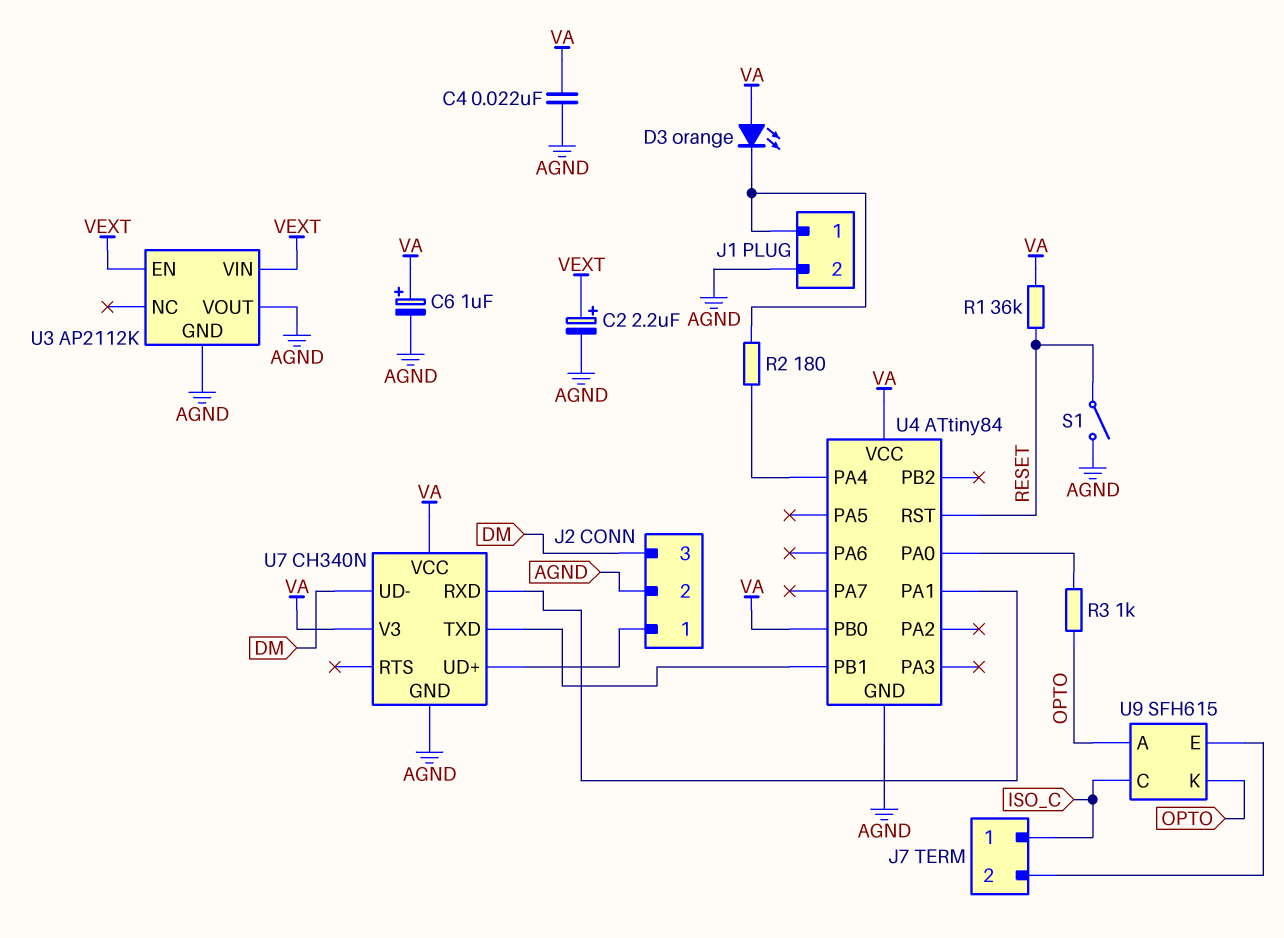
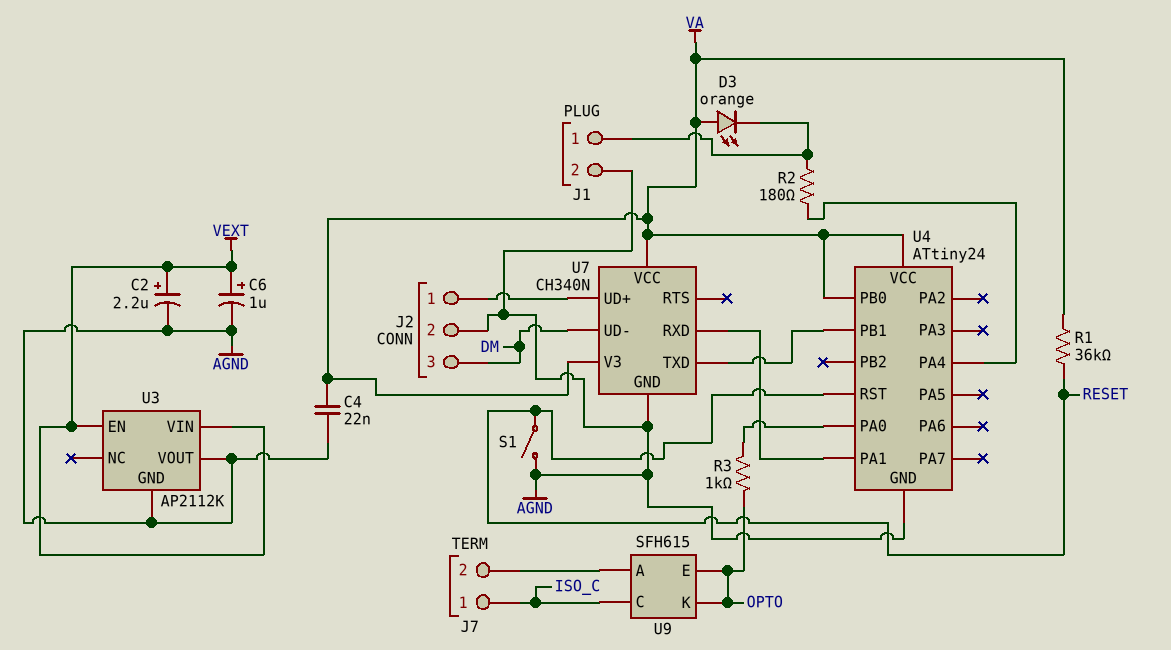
C6: 1uF (plus VA, minus AGND) -> 1uF (plus VEXT, minus AGND)
U4: ATtiny84 -> ATtiny24
U9 pin A: OPTO -> J7/2
U9 pin E: J7/2 -> OPTO

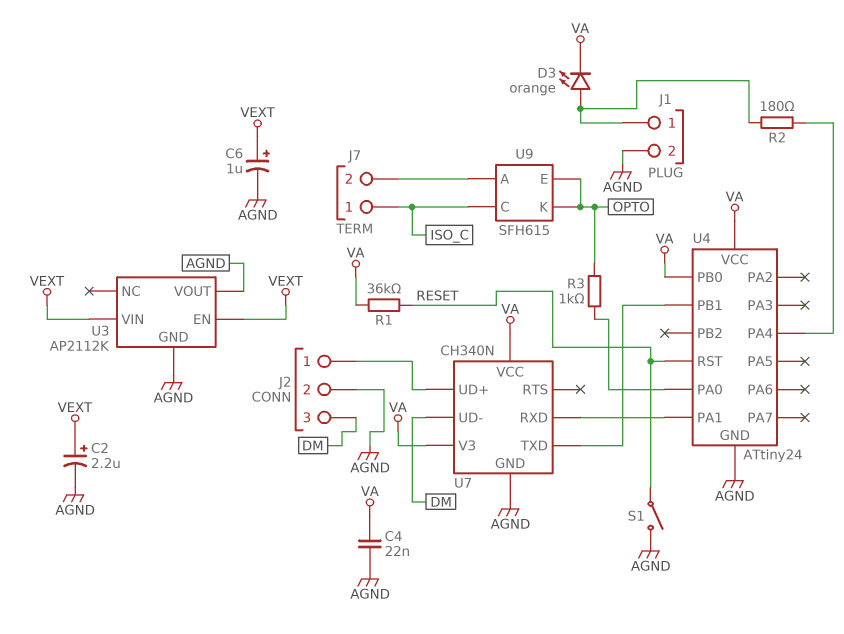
D3: LED orange (A VA, K J1/1) -> LED orange (A J1/1, K VA)

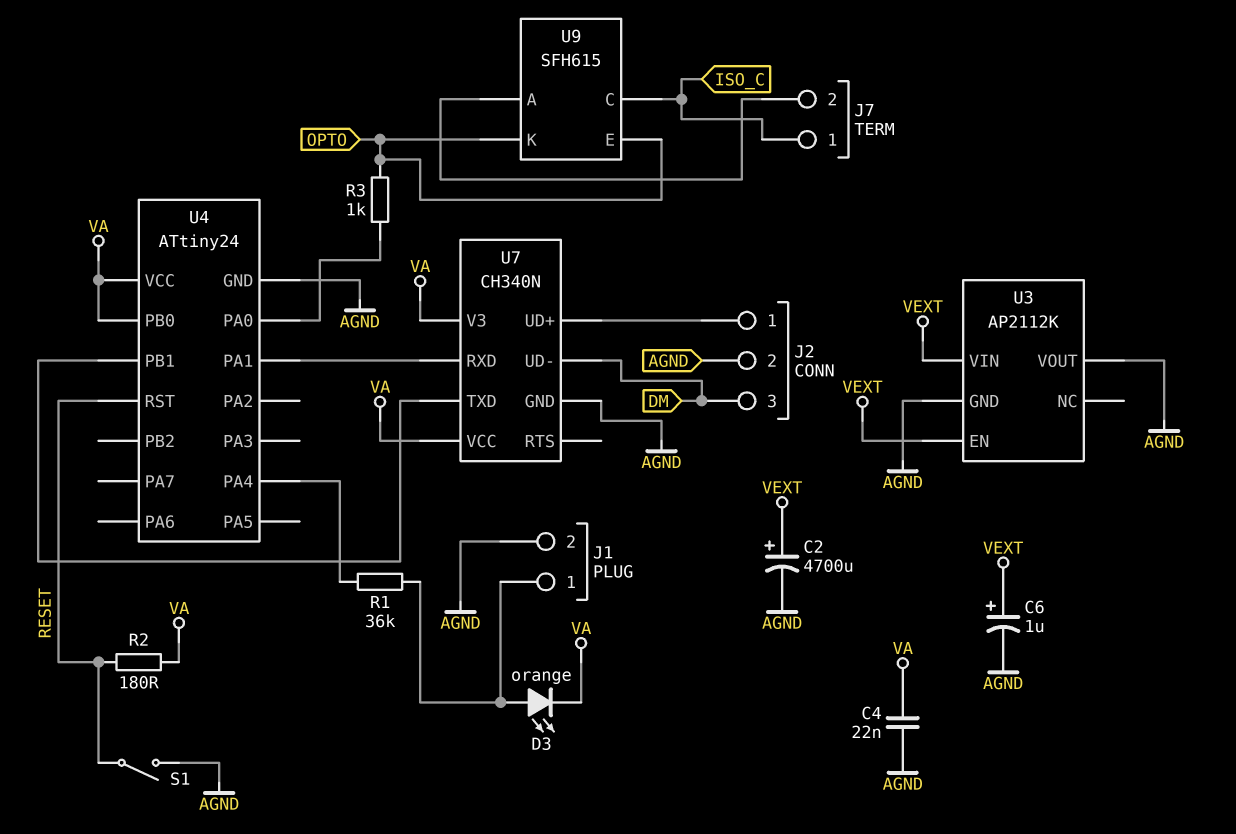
C2: 2.2uF (plus VEXT, minus AGND) -> 4700uF (plus VEXT, minus AGND)
R1: 36k (RESET, VA) -> 36k (J1/1, U4/PA4)
R2: 180 (J1/1, U4/PA4) -> 180 (RESET, VA)

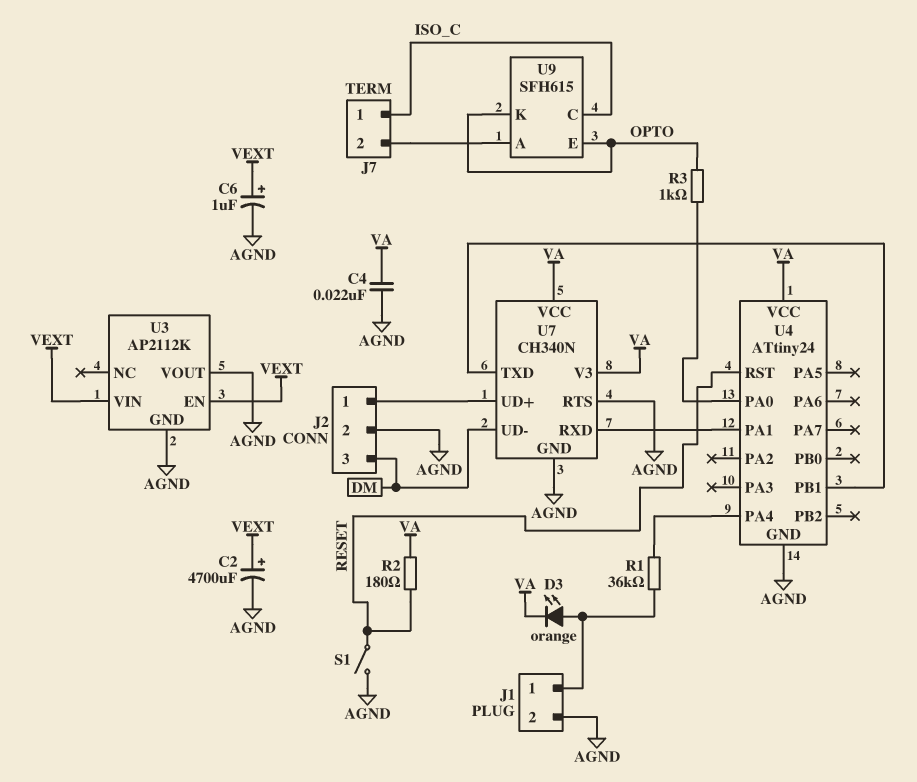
U4 pin PB0: VA -> none
U7 pin RTS: none -> AGND

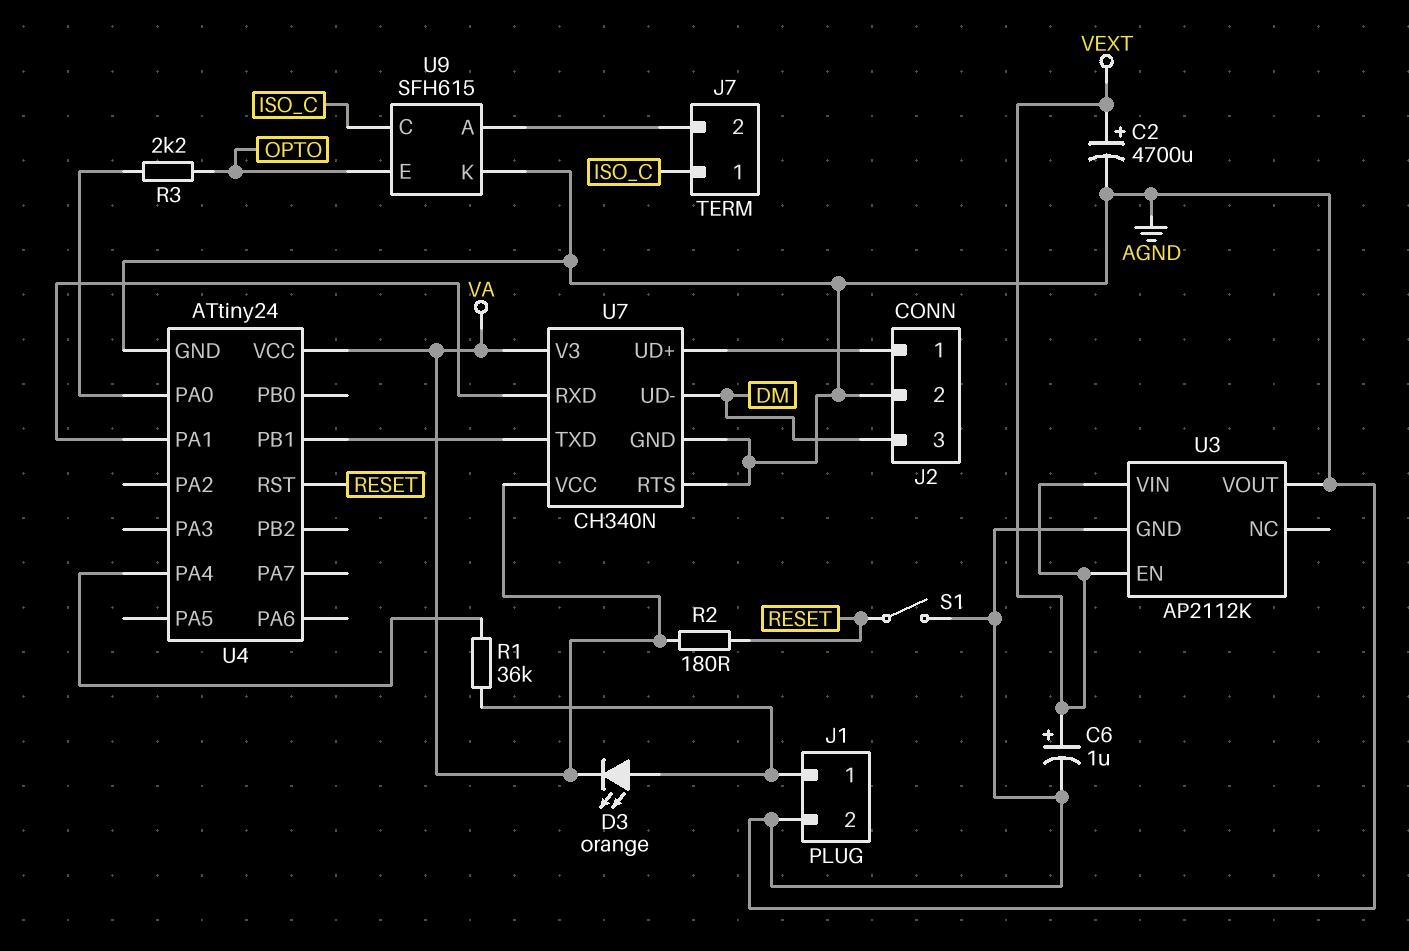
C4: 22nF (AGND, VA) -> none
R3: 1k (OPTO, U4/PA0) -> 2.2k (OPTO, U4/PA0)
U9 pin K: OPTO -> AGND

